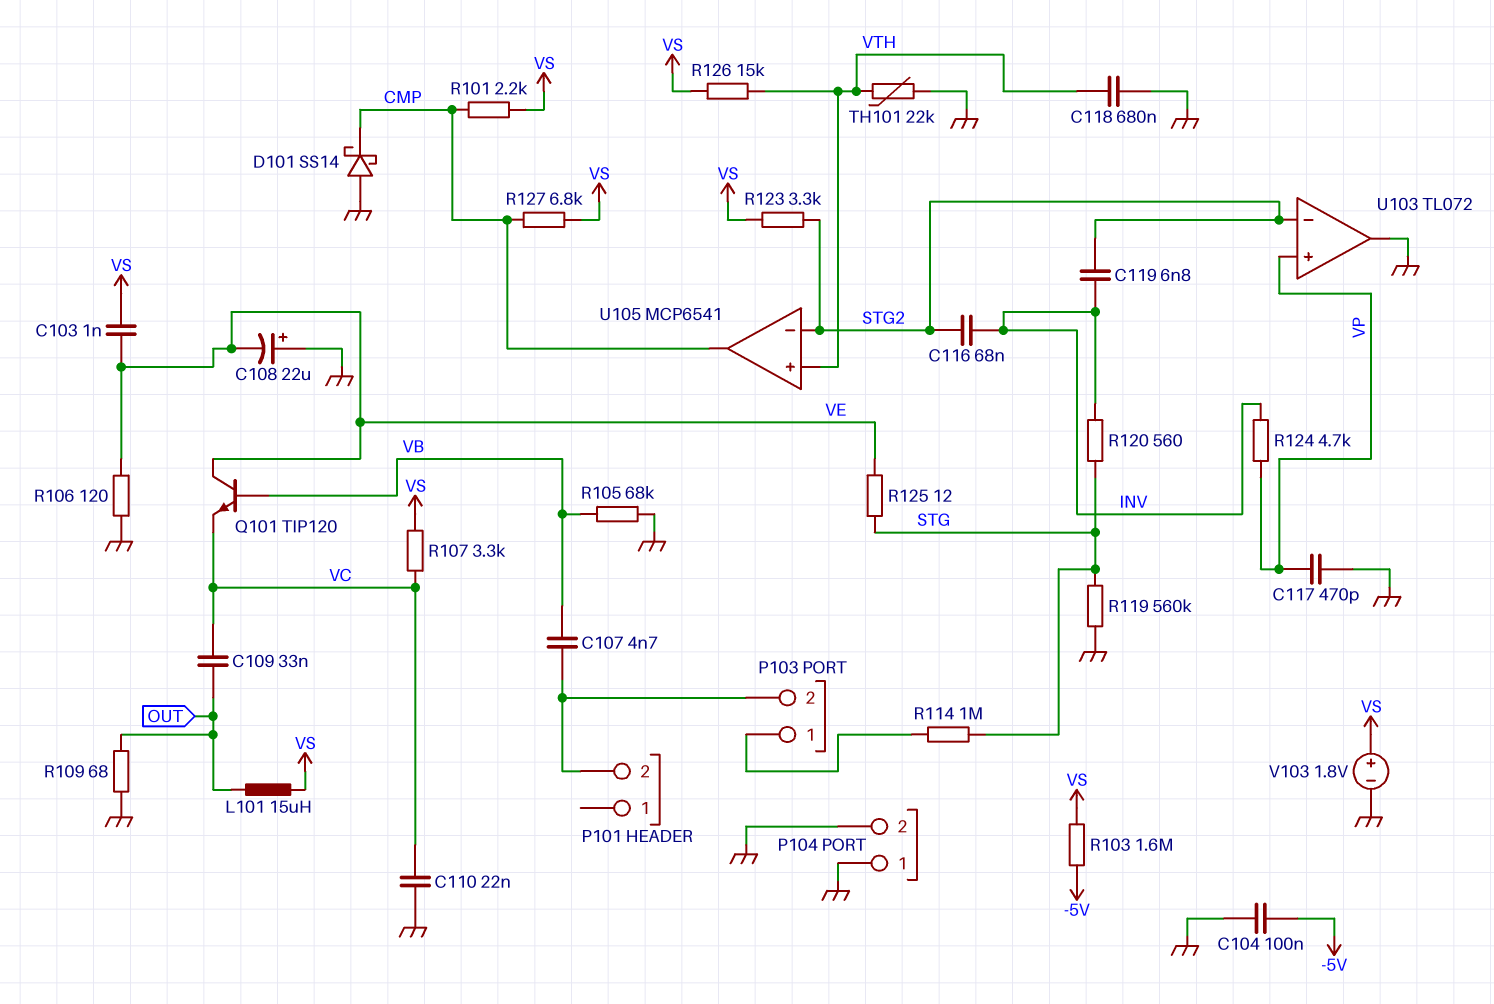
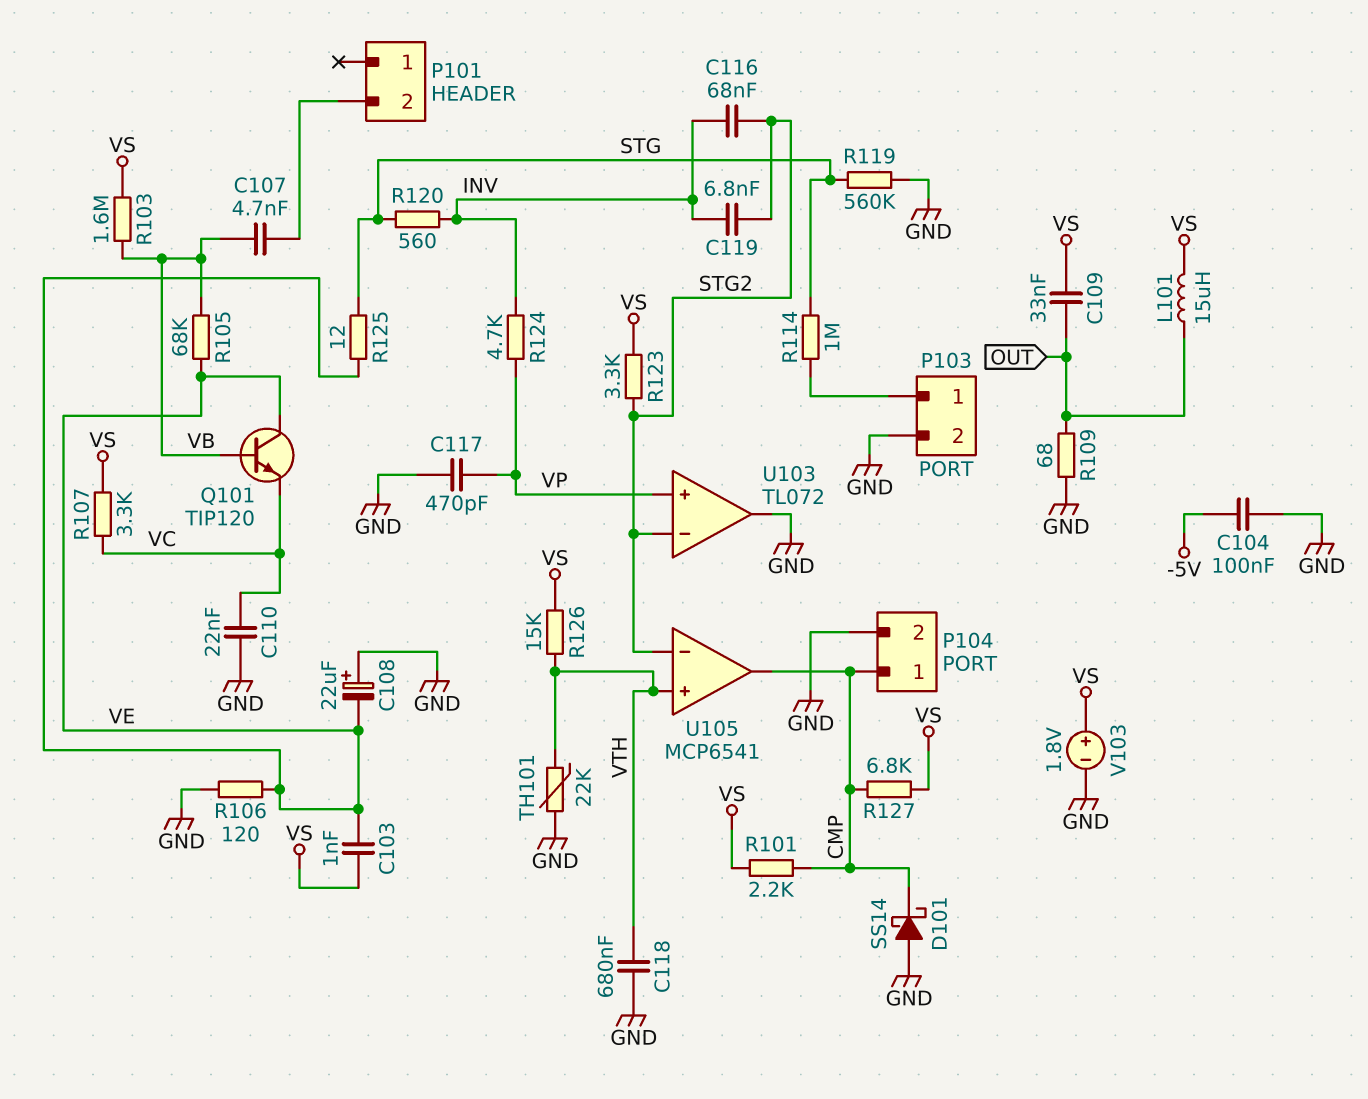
C109: 33nF (OUT, VC) -> 33nF (OUT, VS)
P103 pin 2: P101/2 -> GND
P104 pin 1: GND -> CMP
R103: 1.6M (-5V, VS) -> 1.6M (VB, VS)
R105: 68k (GND, VB) -> 68k (VB, VE)

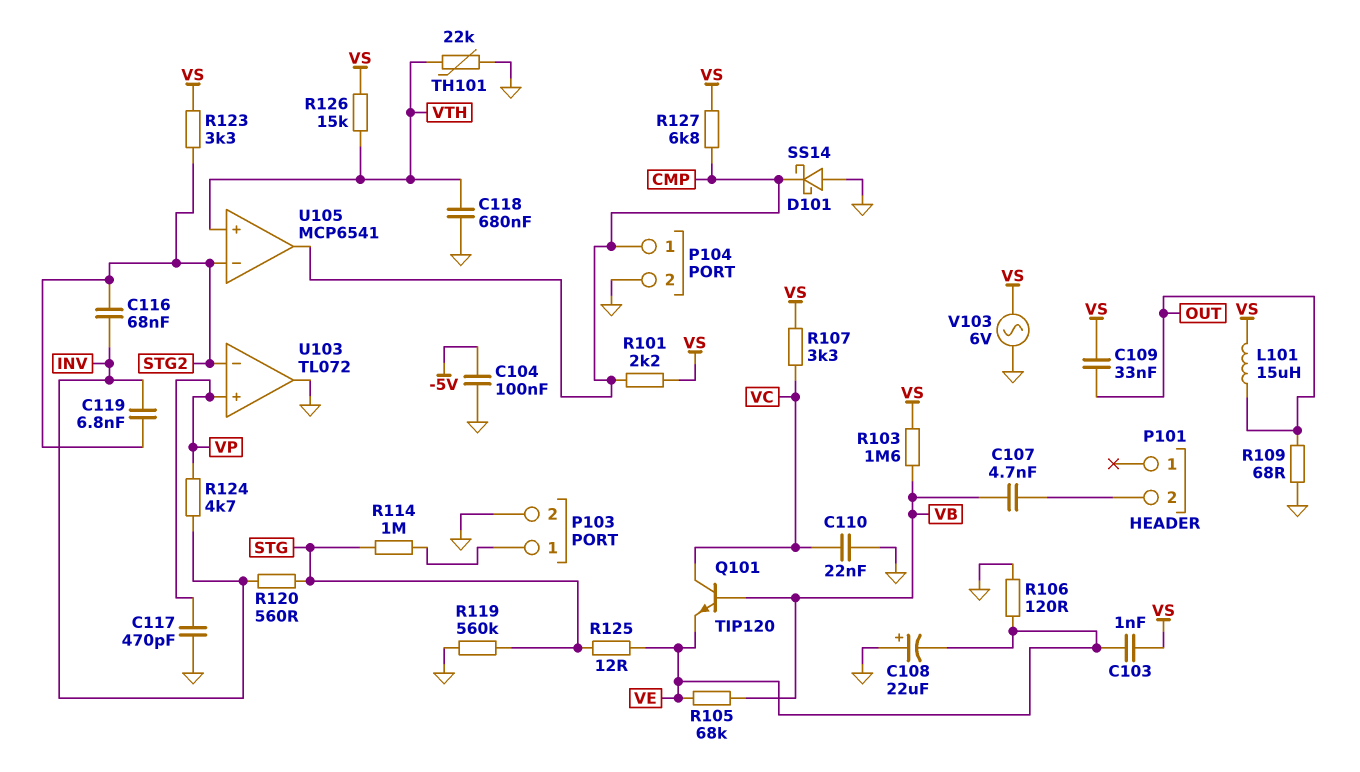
Q101: NPN TIP120 (B VB, C VE, E VC) -> NPN TIP120 (B VB, C VC, E VE)
V103: 1.8V (plus VS, minus GND) -> AC 6V (GND, VS)

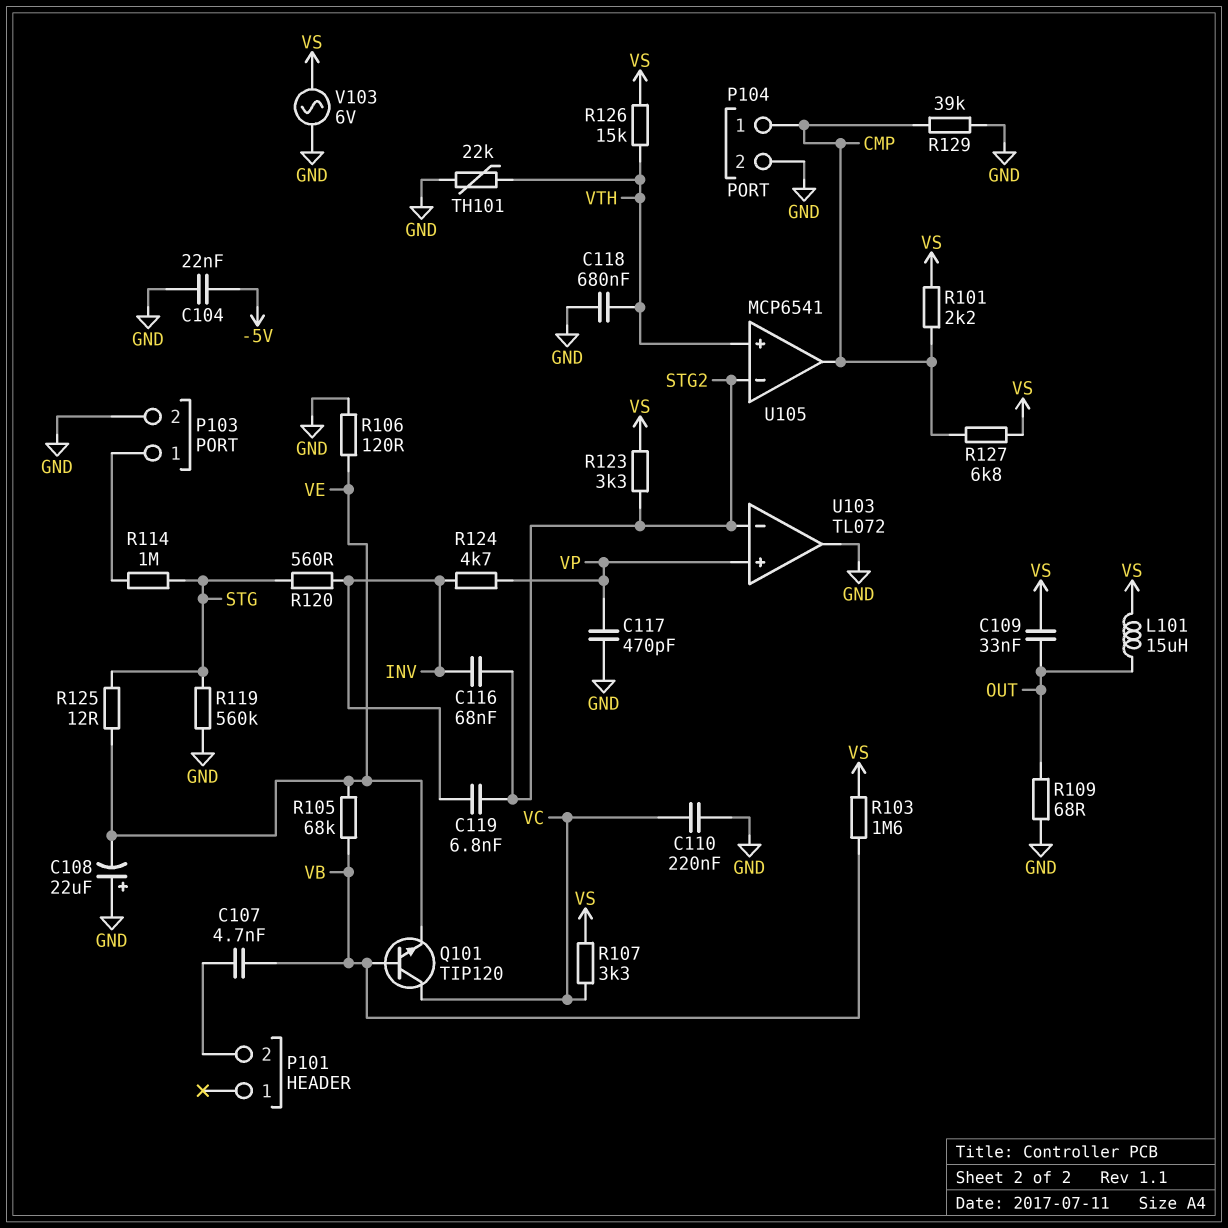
C103: 1nF (VE, VS) -> none
C104: 100nF (-5V, GND) -> 22nF (-5V, GND)
C110: 22nF (GND, VC) -> 220nF (GND, VC)
D101: schottky SS14 (A GND, K CMP) -> none
R129: none -> 39k (CMP, GND)

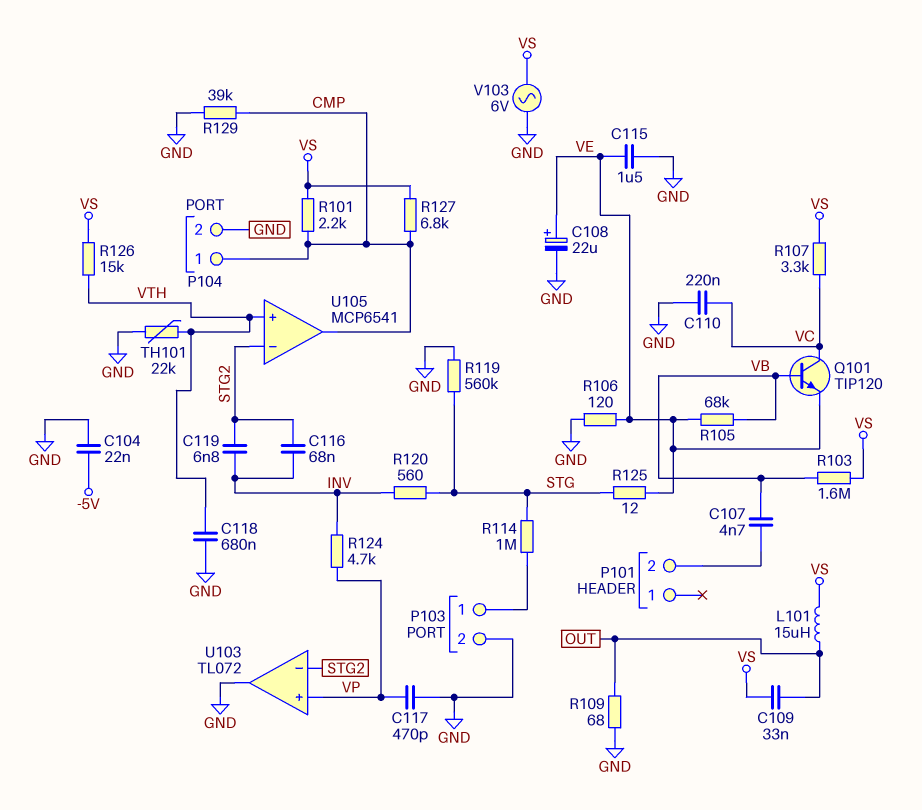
C108: 22uF (plus GND, minus VE) -> 22uF (plus VE, minus GND)
C115: none -> 1.5uF (GND, VE)
R123: 3.3k (STG2, VS) -> none

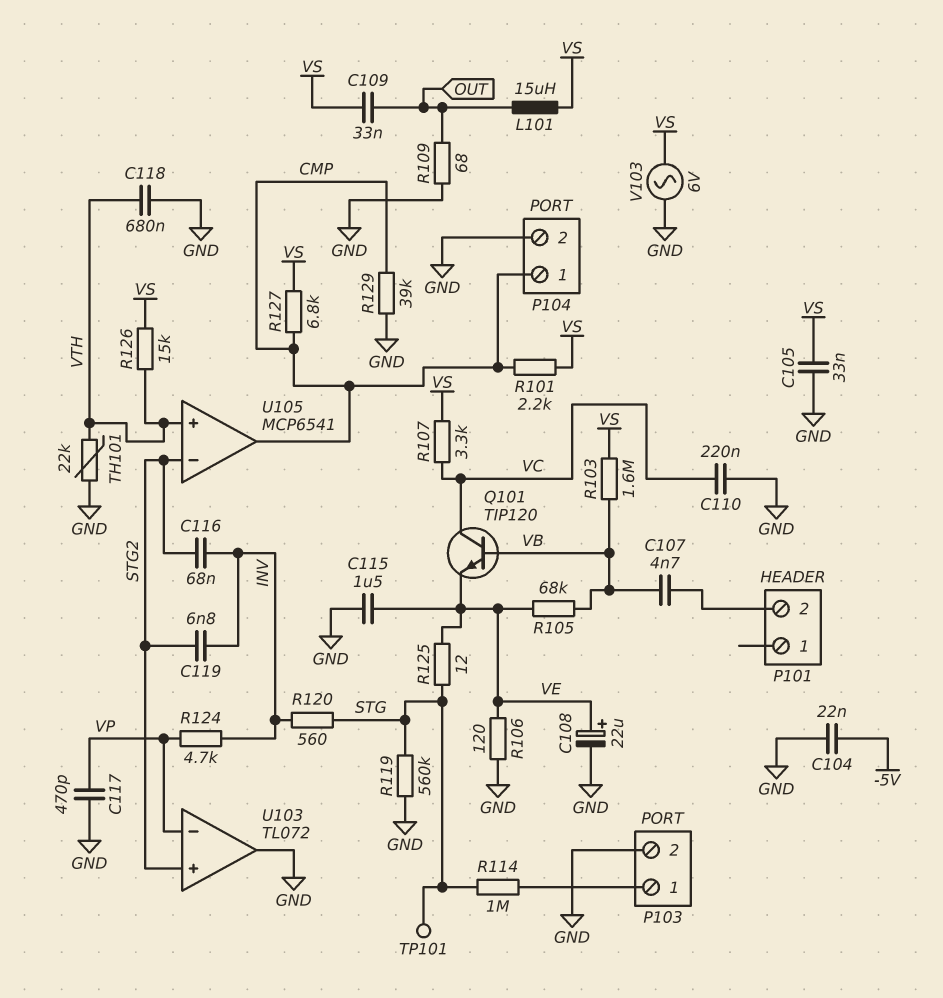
C105: none -> 33nF (GND, VS)
TP101: none -> test point (STG)
U103 pin in+: VP -> STG2
U103 pin in-: STG2 -> VP

